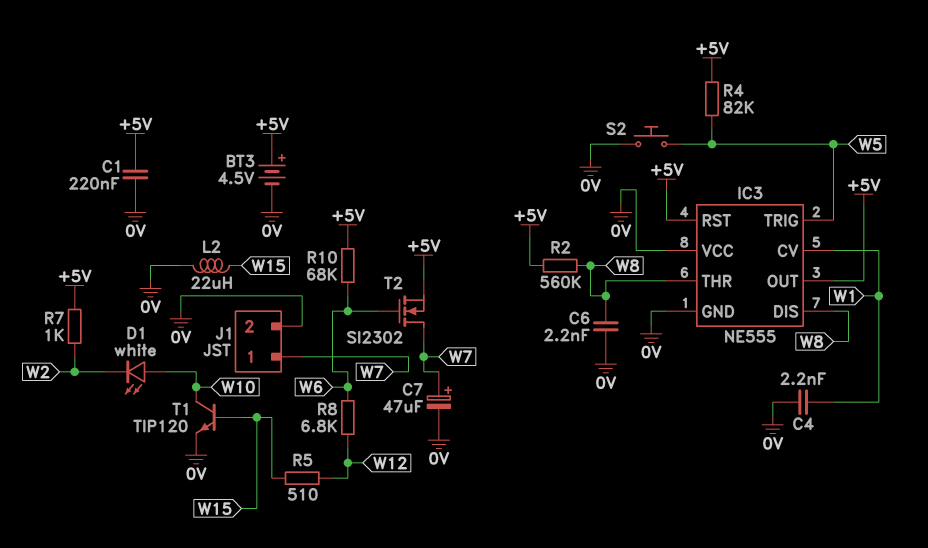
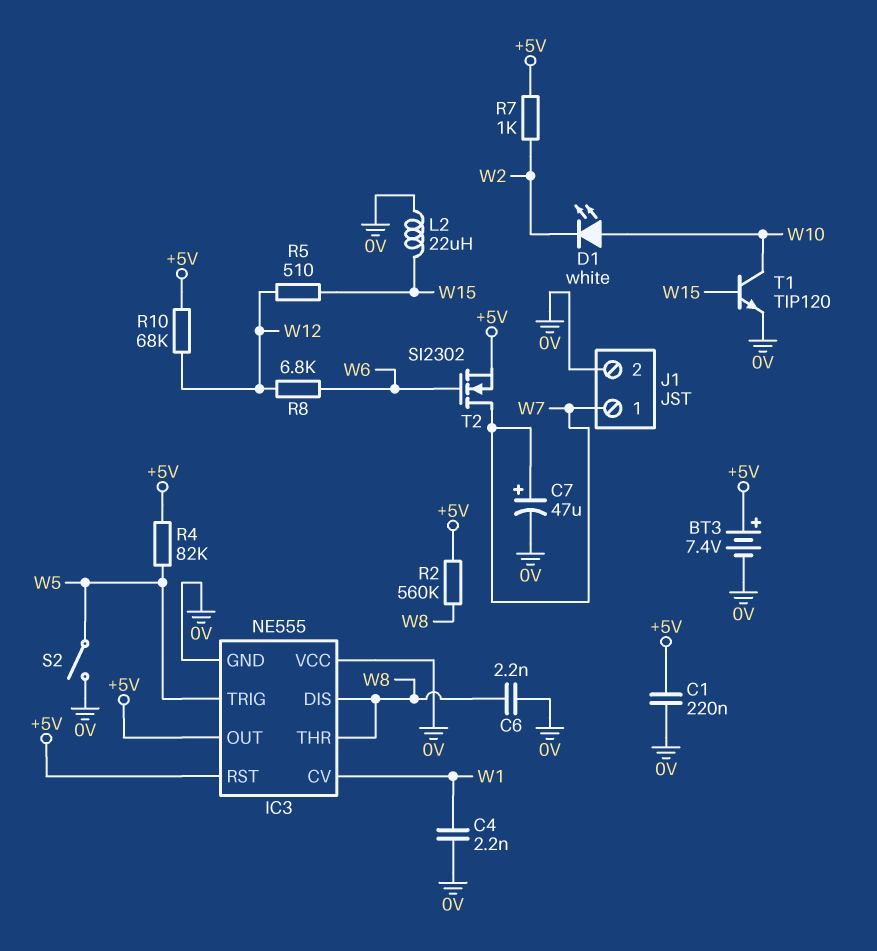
BT3: 4.5V (plus +5V, minus 0V) -> 7.4V (plus +5V, minus 0V)
R10: 68k (+5V, W6) -> 68k (+5V, W12)
S2: button (0V, W5) -> switch (0V, W5)

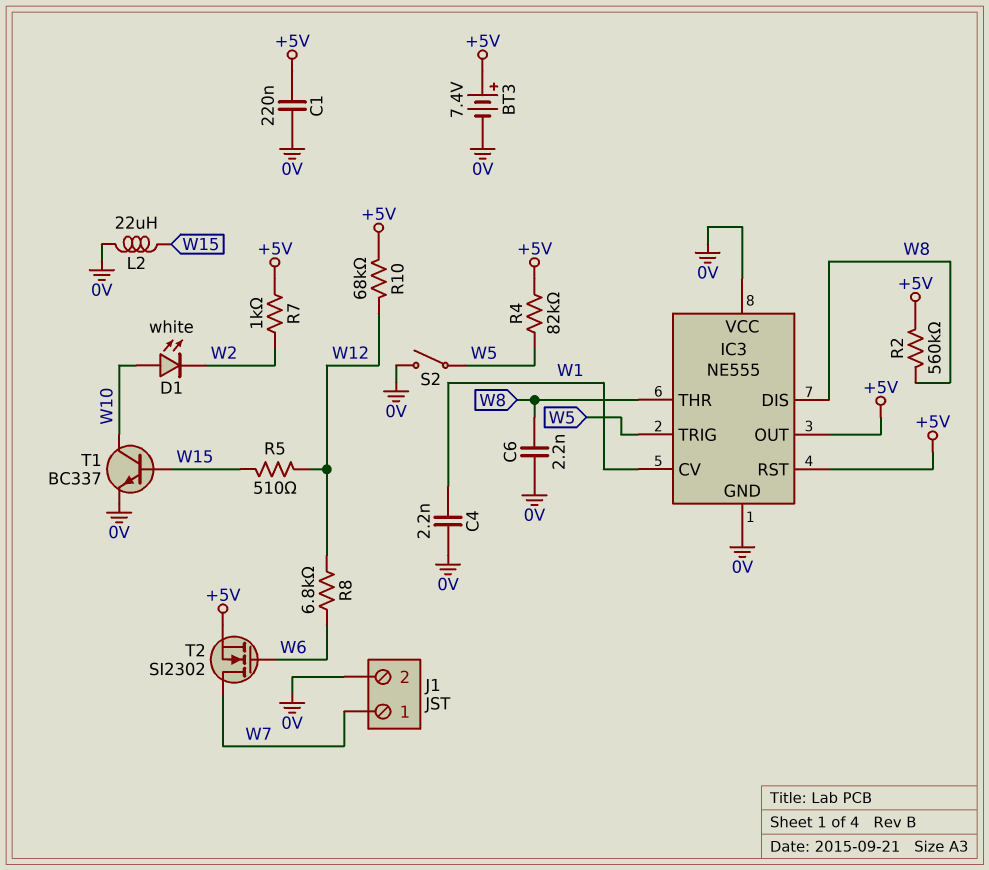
C7: 47uF (plus W7, minus 0V) -> none
T1: NPN TIP120 (B W15, C W10, E 0V) -> NPN BC337 (B W15, C W10, E 0V)

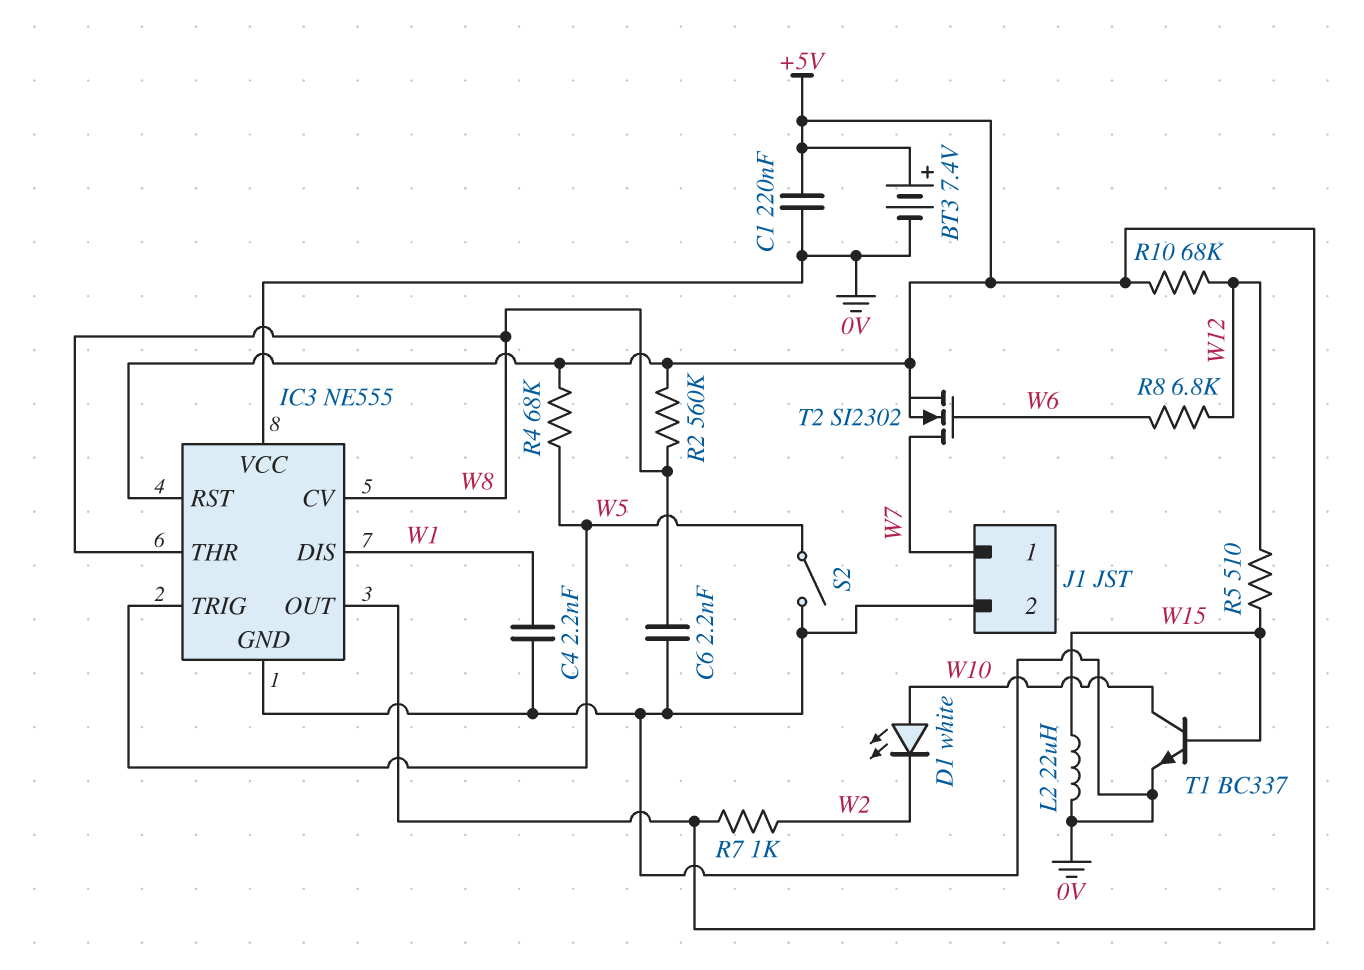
IC3 pin CV: W1 -> W8
IC3 pin DIS: W8 -> W1
R4: 82k (+5V, W5) -> 68k (+5V, W5)

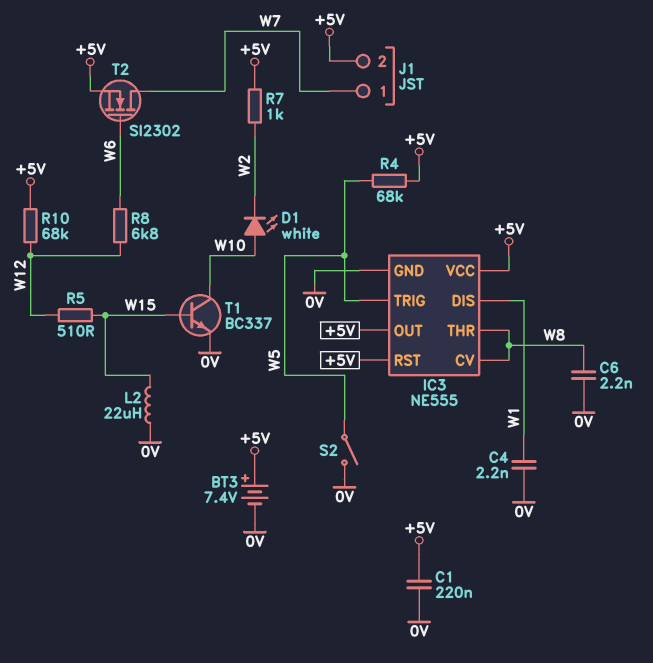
IC3 pin VCC: 0V -> +5V
J1 pin 2: 0V -> +5V
R2: 560k (+5V, W8) -> none

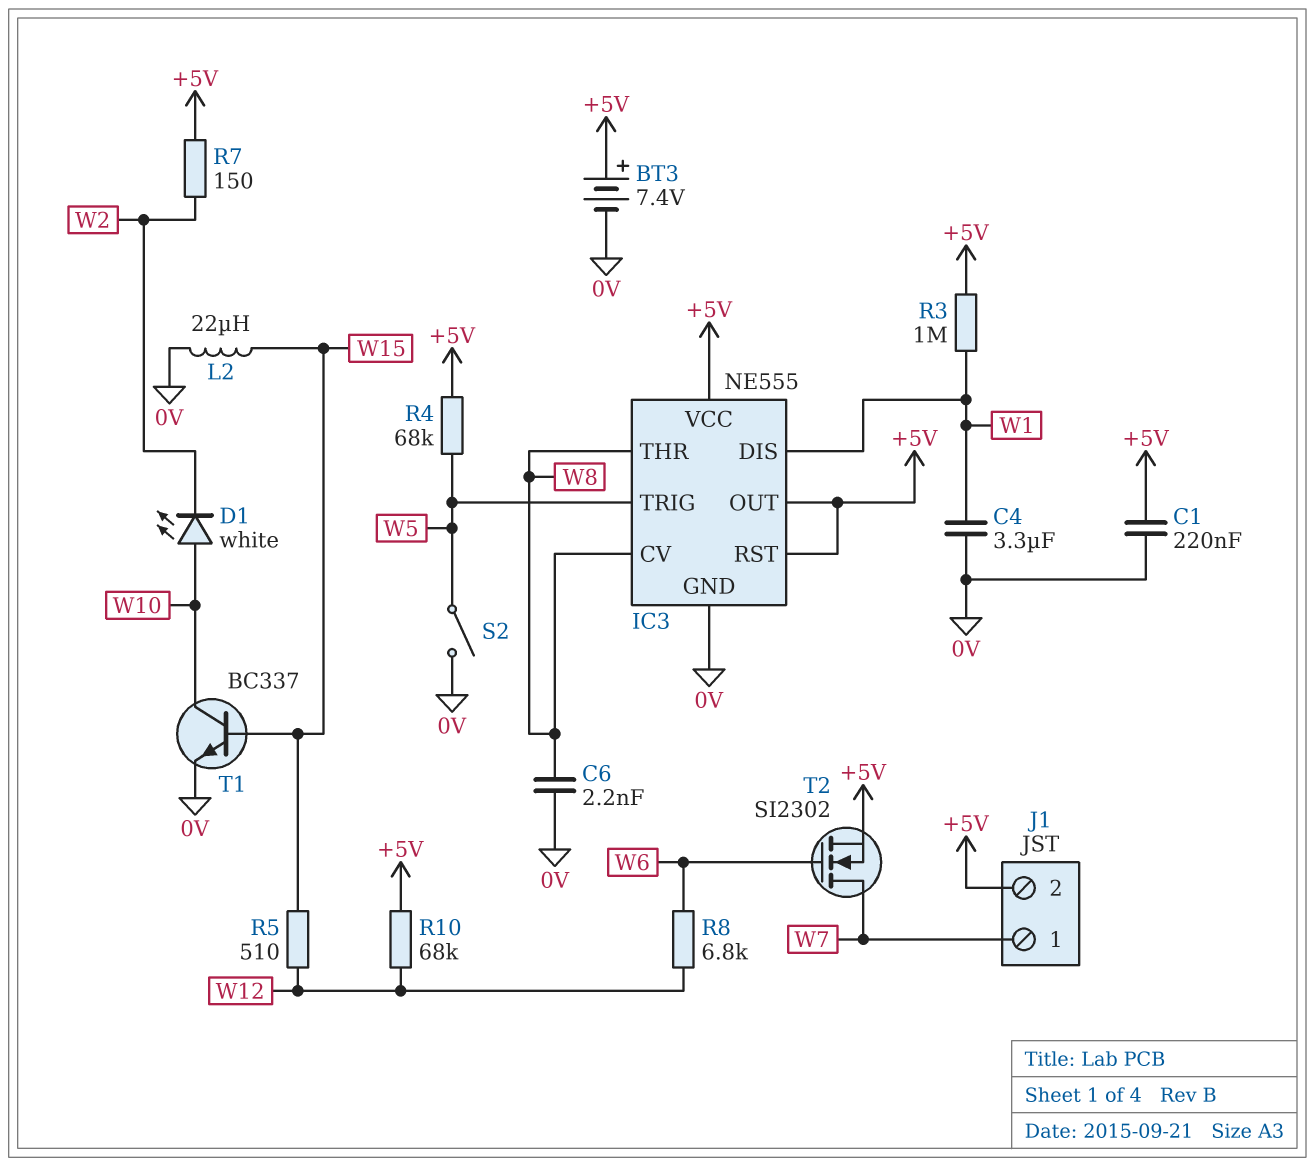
C4: 2.2nF (0V, W1) -> 3.3uF (0V, W1)
R3: none -> 1M (+5V, W1)
R7: 1k (+5V, W2) -> 150 (+5V, W2)

